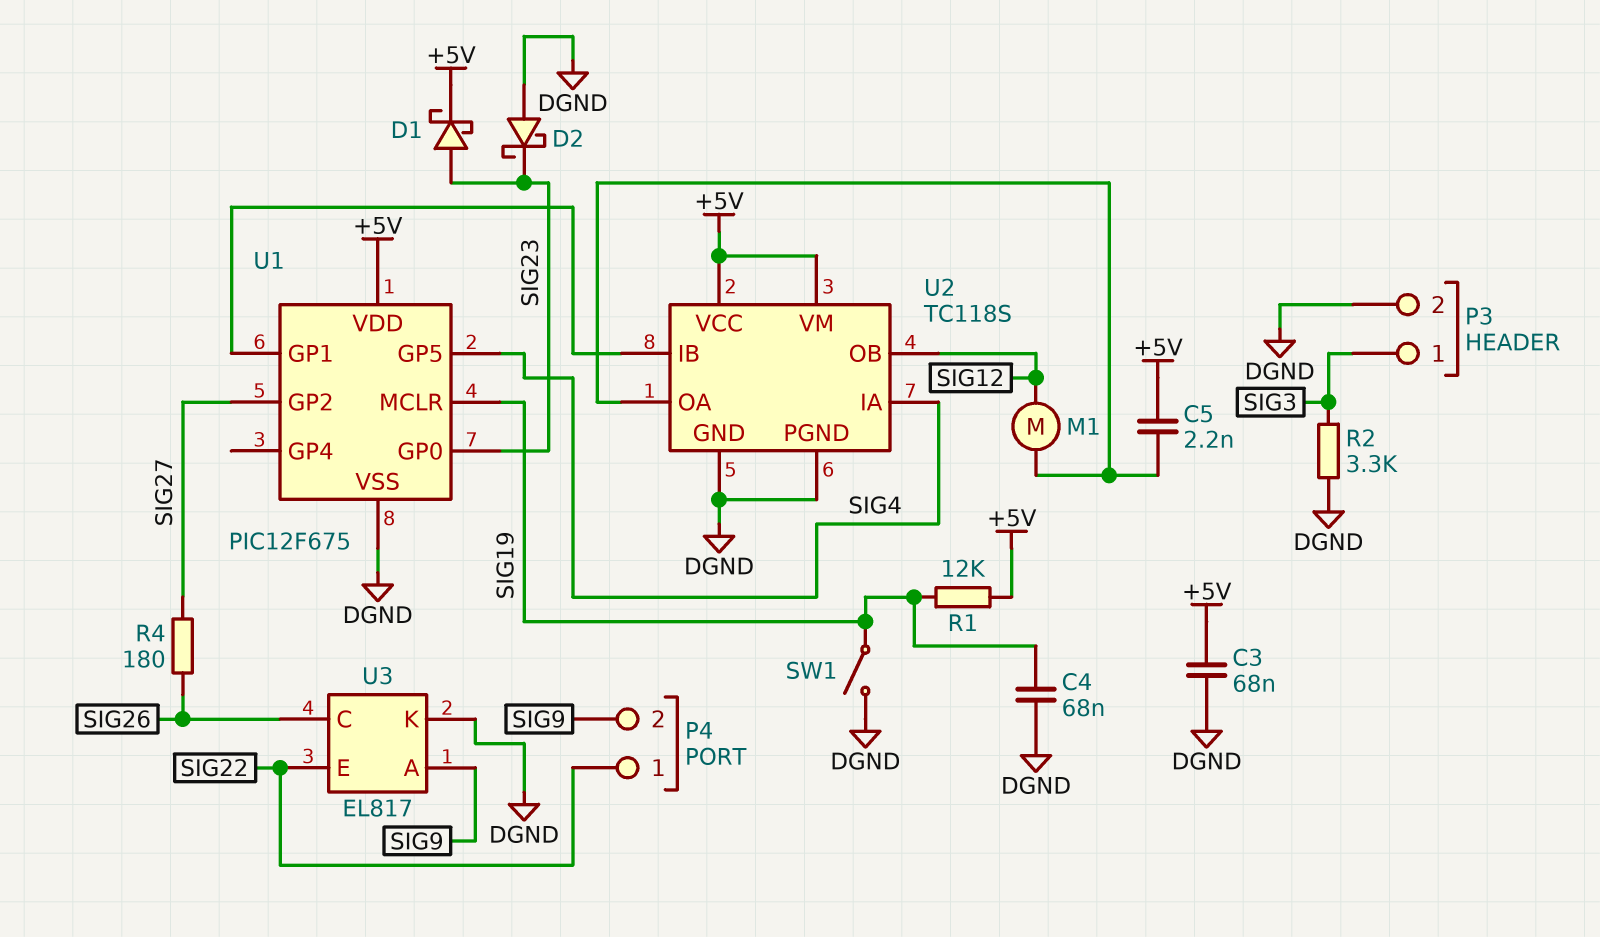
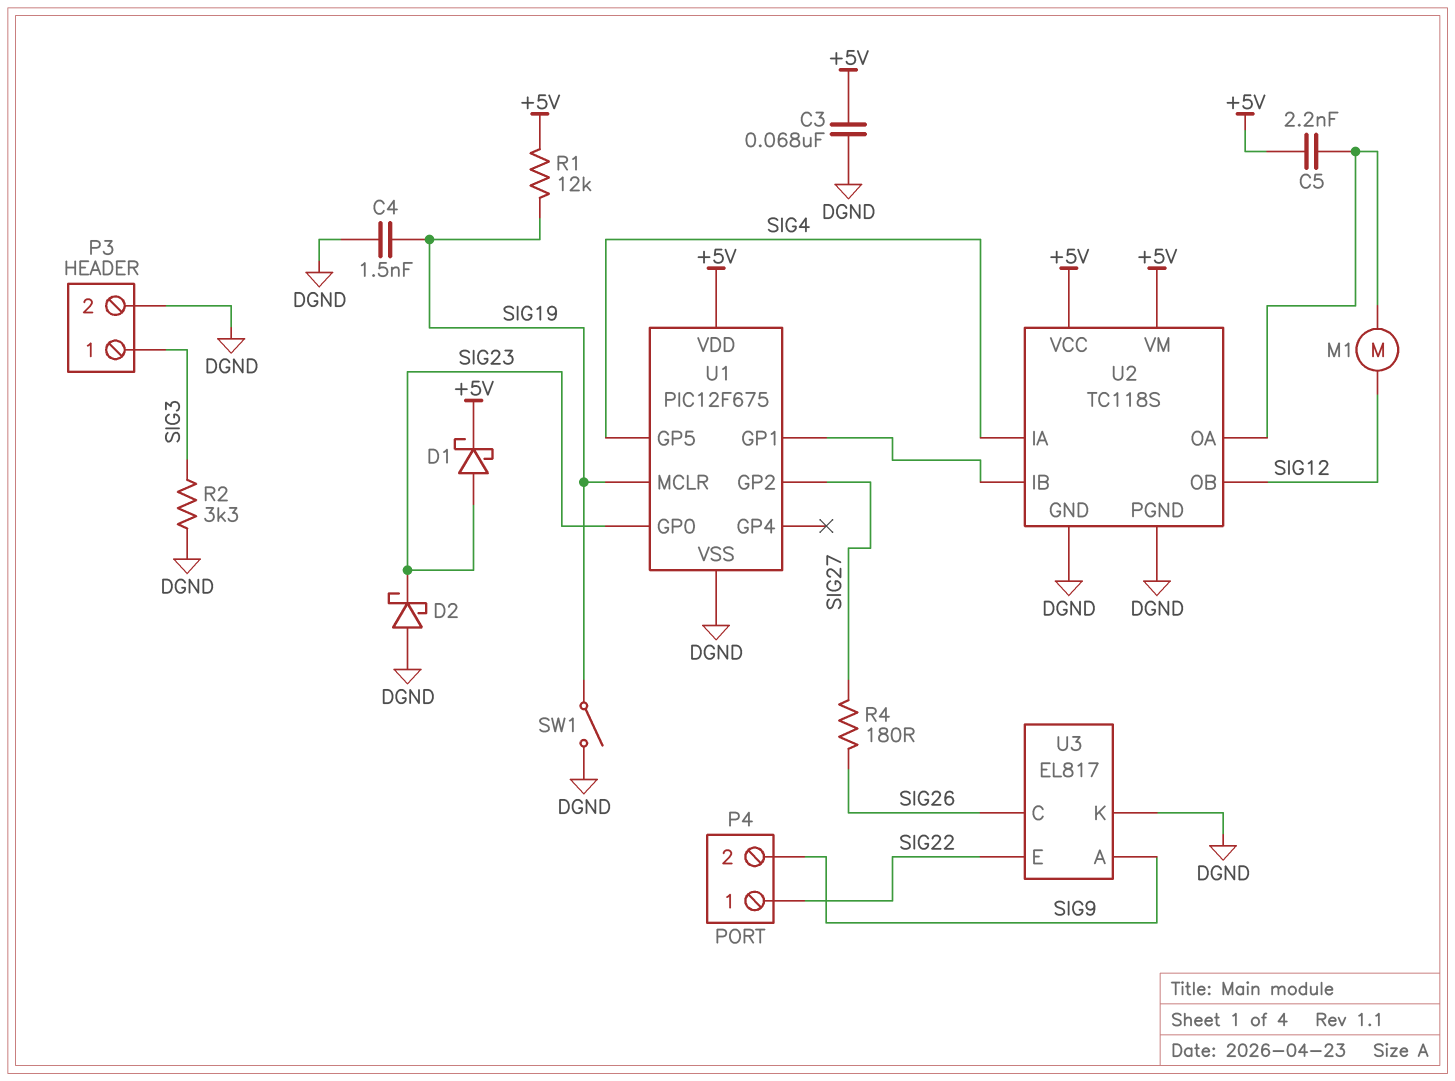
C4: 68nF (DGND, SIG19) -> 1.5nF (DGND, SIG19)

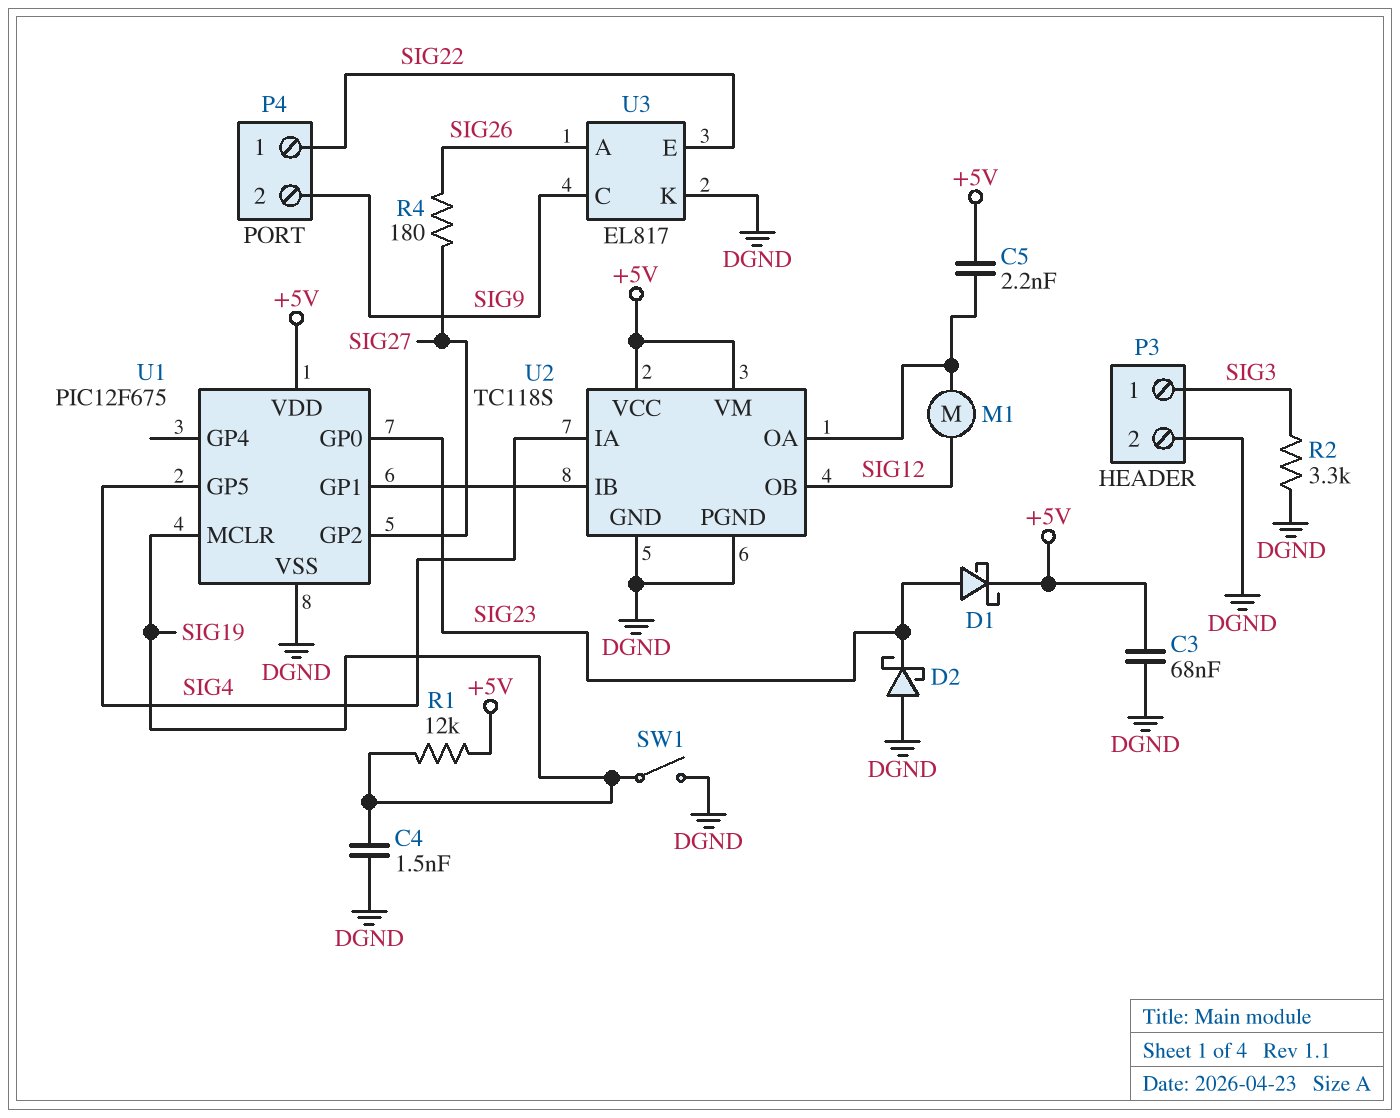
U3 pin A: SIG9 -> SIG26
U3 pin C: SIG26 -> SIG9

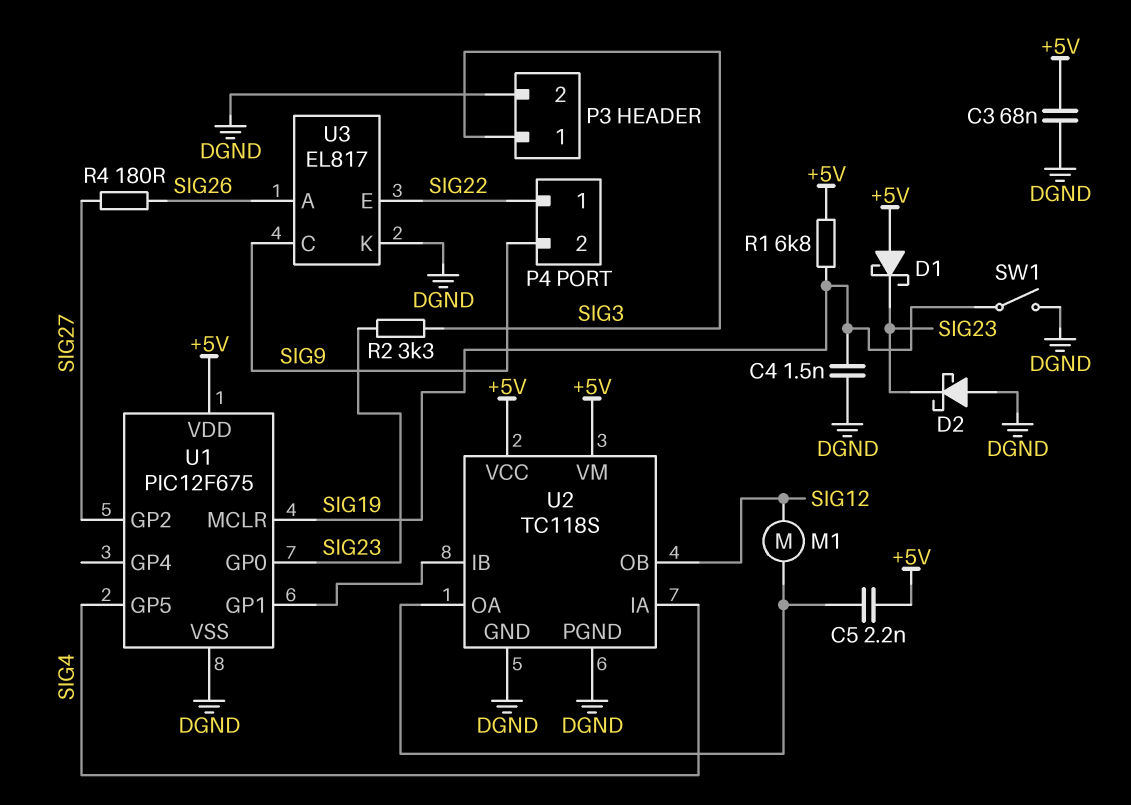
D1: schottky (A SIG23, K +5V) -> schottky (A +5V, K SIG23)
R1: 12k (+5V, SIG19) -> 6.8k (+5V, SIG19)
R2: 3.3k (DGND, SIG3) -> 3.3k (SIG3, SIG23)

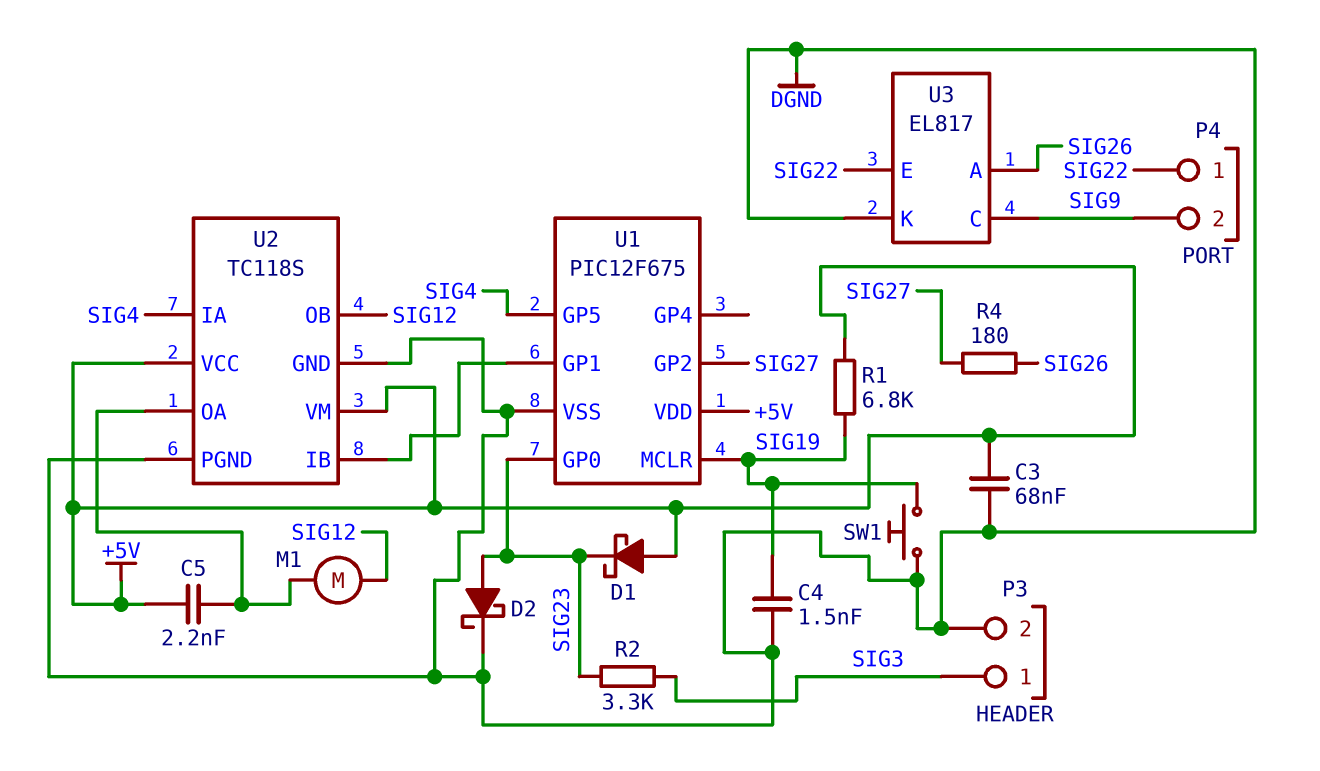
D2: schottky (A DGND, K SIG23) -> schottky (A SIG23, K DGND)
SW1: switch (DGND, SIG19) -> button (DGND, SIG19)

